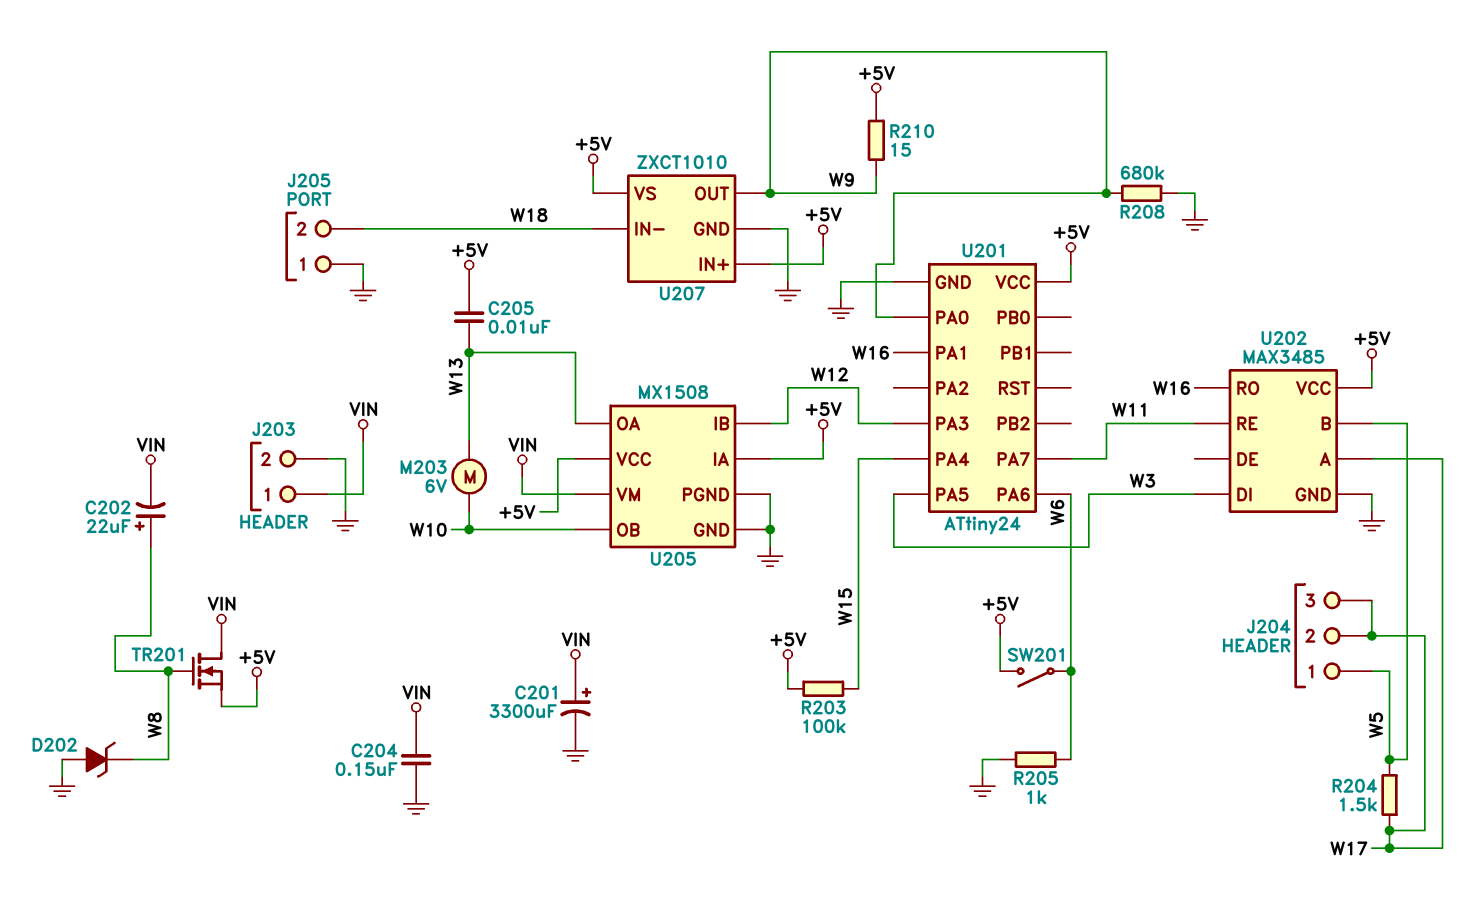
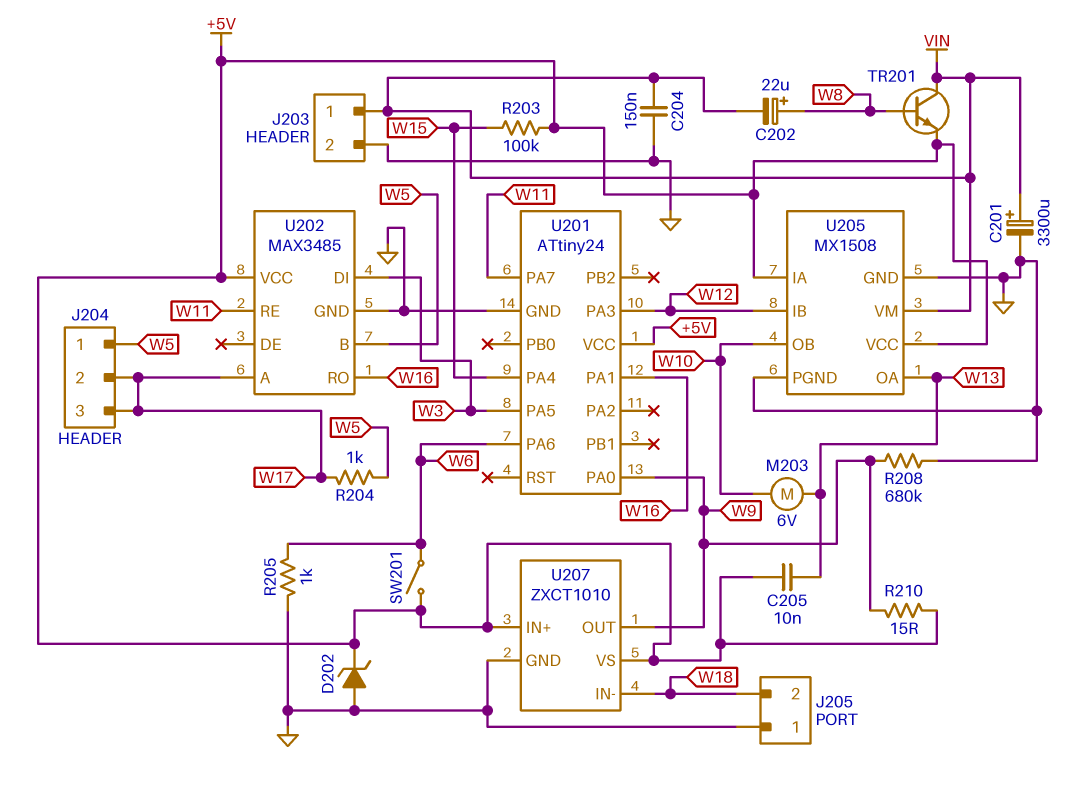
D202: zener (A GND, K W8) -> zener (A GND, K +5V)
R204: 1.5k (W5, W17) -> 1k (W5, W17)
TR201: NMOS (G W8, D VIN, S +5V) -> NPN (B W8, C VIN, E +5V)

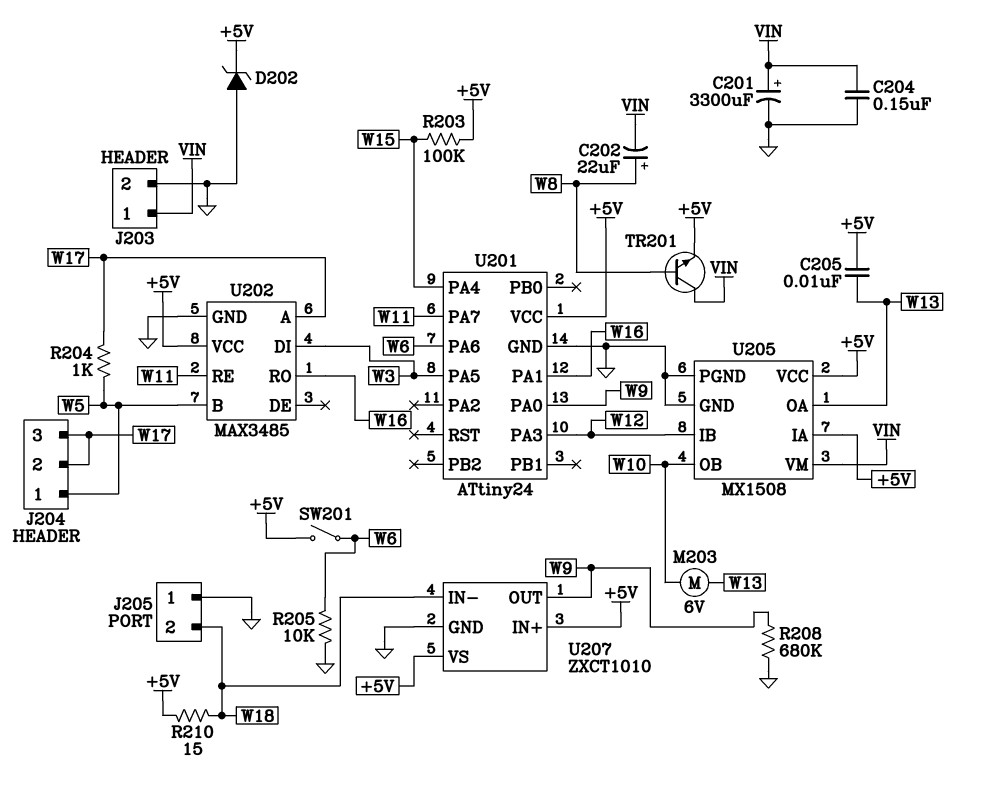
R205: 1k (GND, W6) -> 10k (GND, W6)
R210: 15 (+5V, W9) -> 15 (+5V, W18)

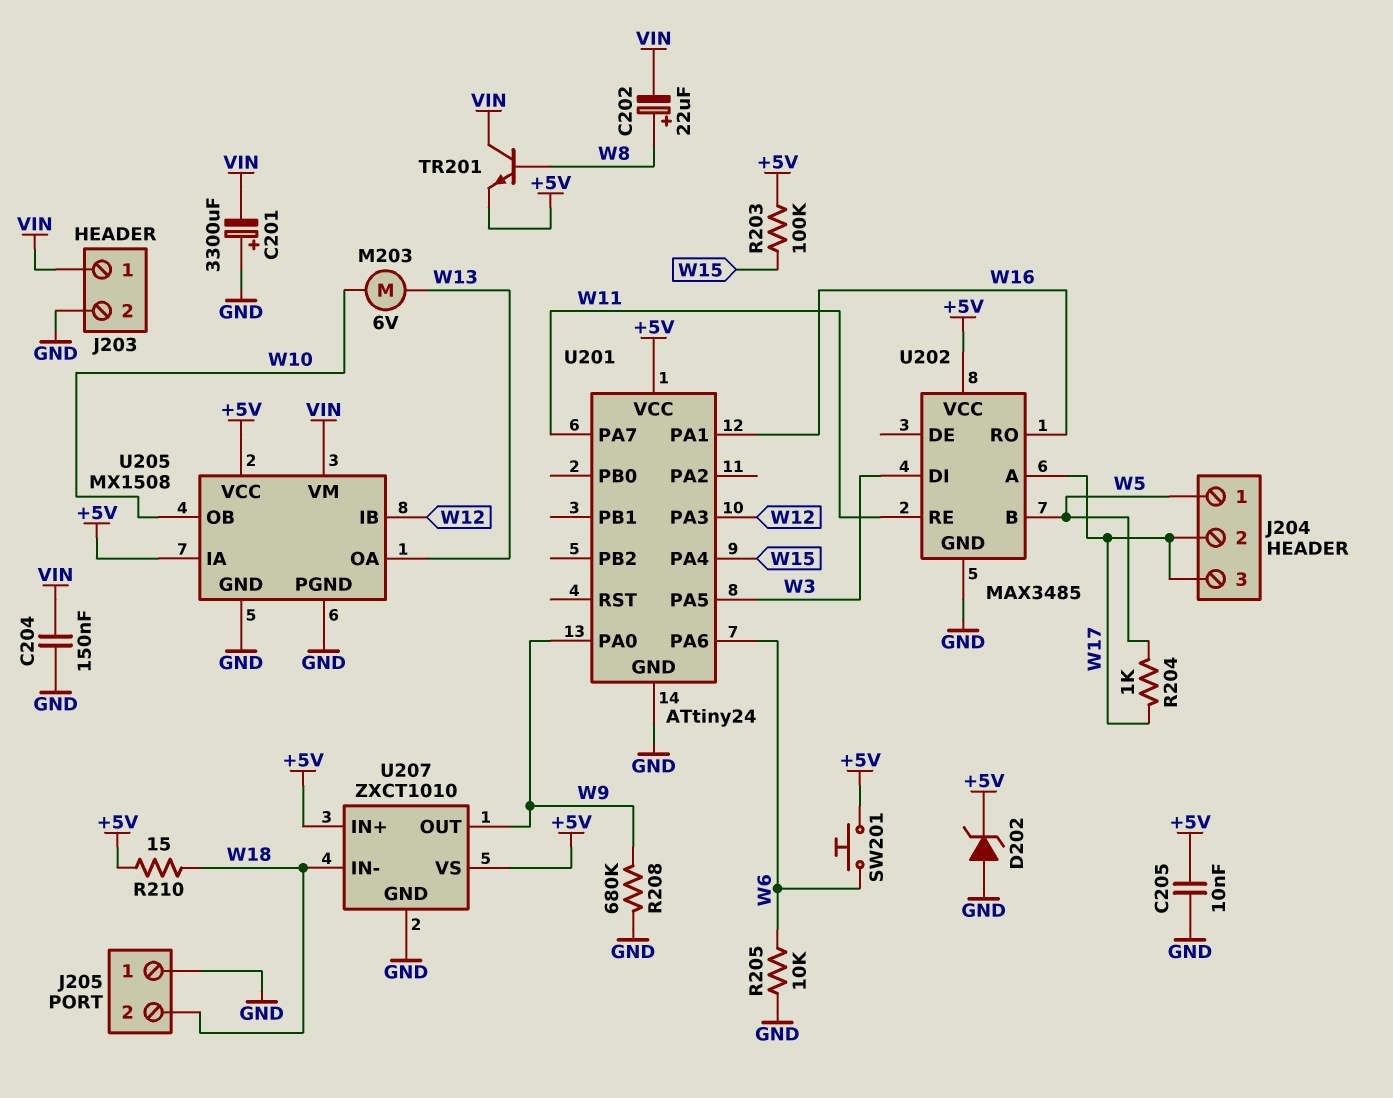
C201: 3300uF (plus VIN, minus GND) -> 3300uF (plus GND, minus VIN)
C205: 10nF (+5V, W13) -> 10nF (+5V, GND)
SW201: switch (+5V, W6) -> button (+5V, W6)

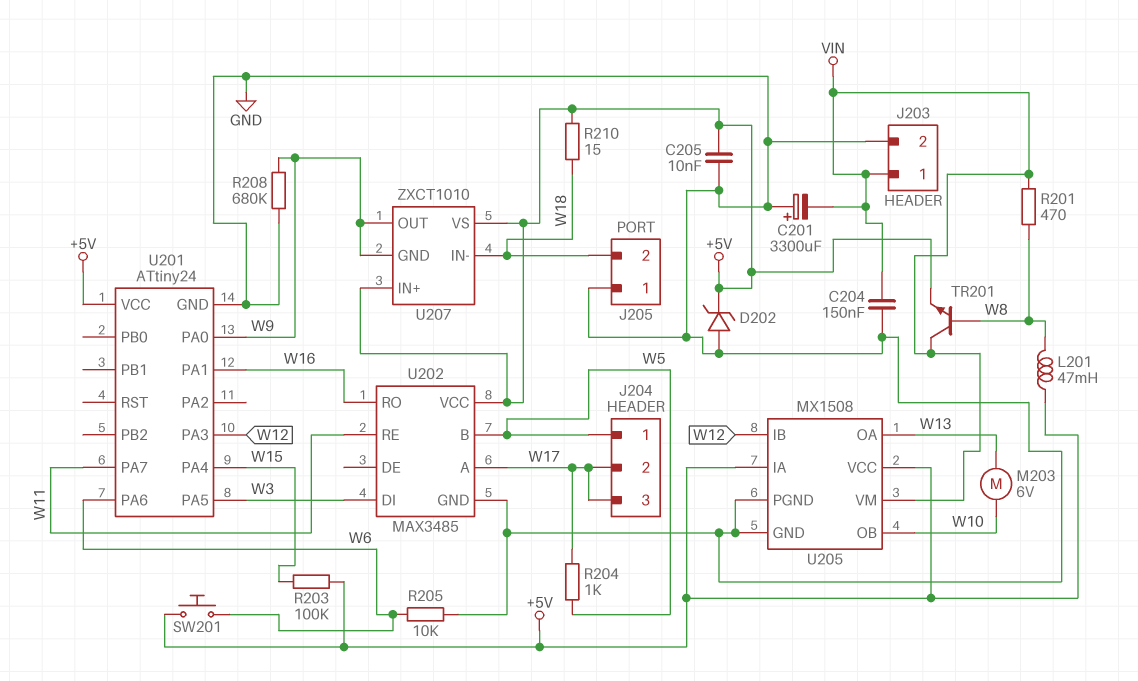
C202: 22uF (plus W8, minus VIN) -> none
L201: none -> 47mH (+5V, W8)
R201: none -> 470 (VIN, W8)
U207 pin GND: GND -> W9

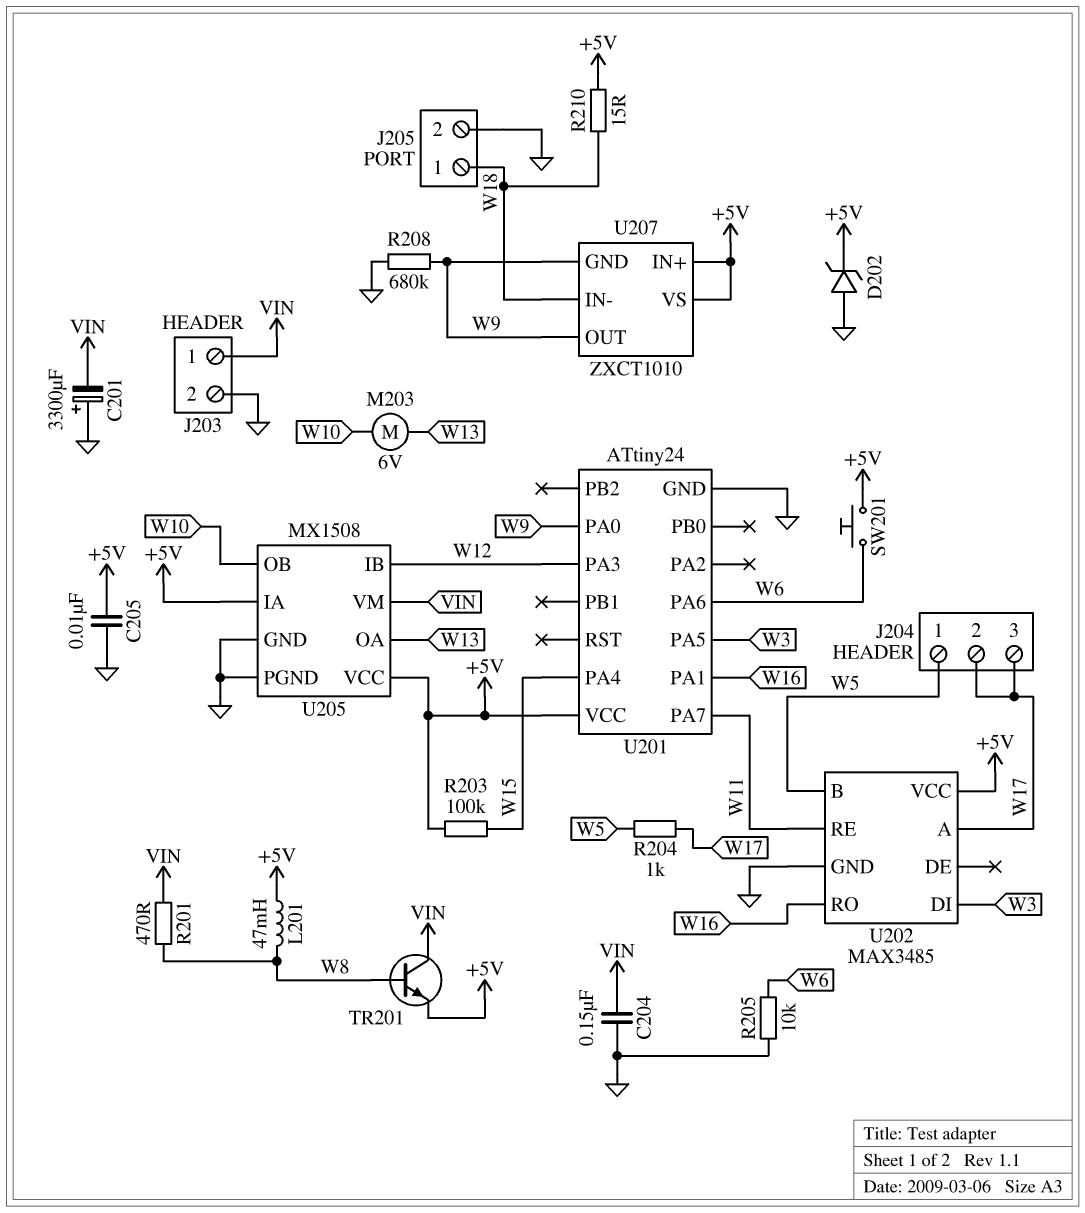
J205 pin 1: GND -> W18
J205 pin 2: W18 -> GND

